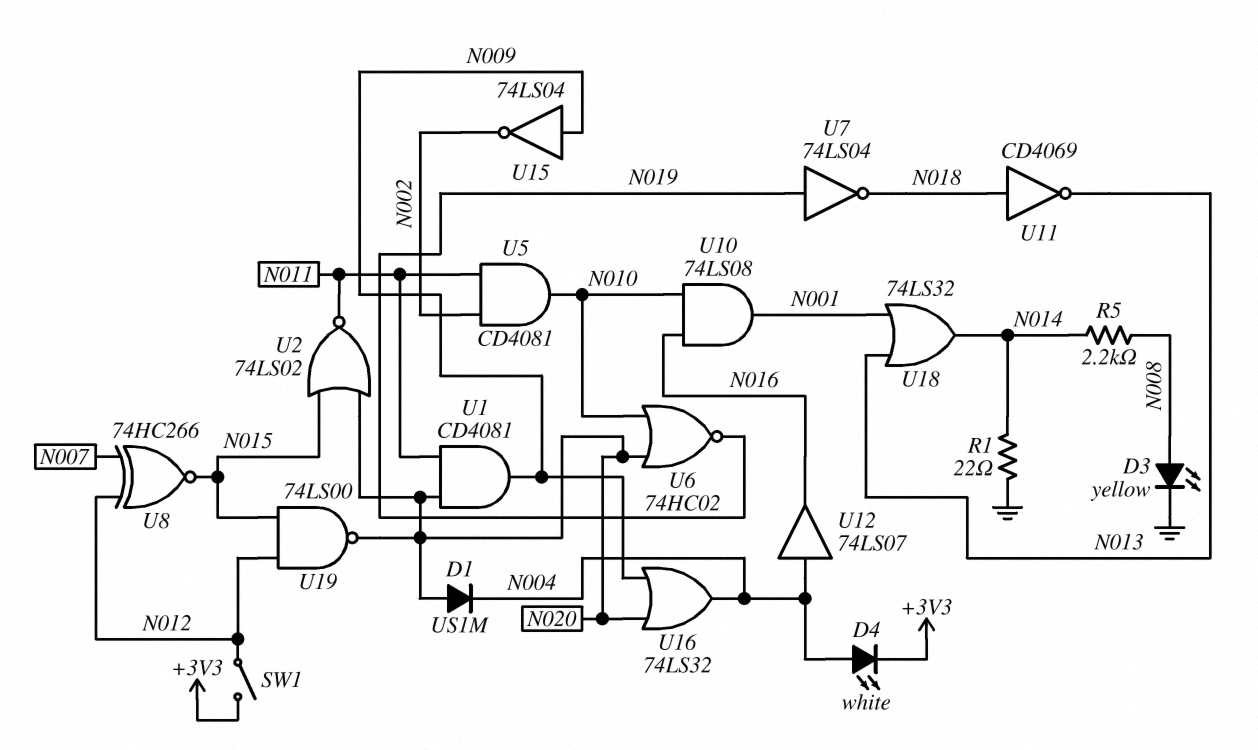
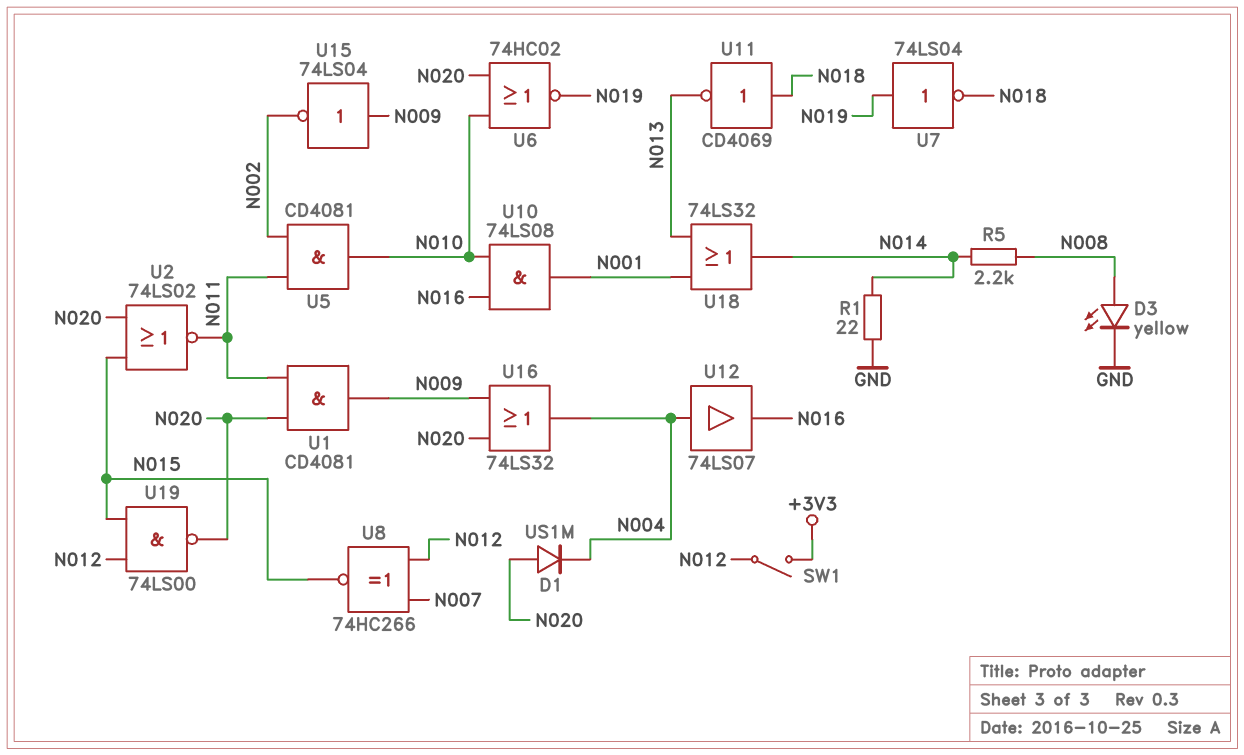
D4: LED white (A N004, K +3V3) -> none

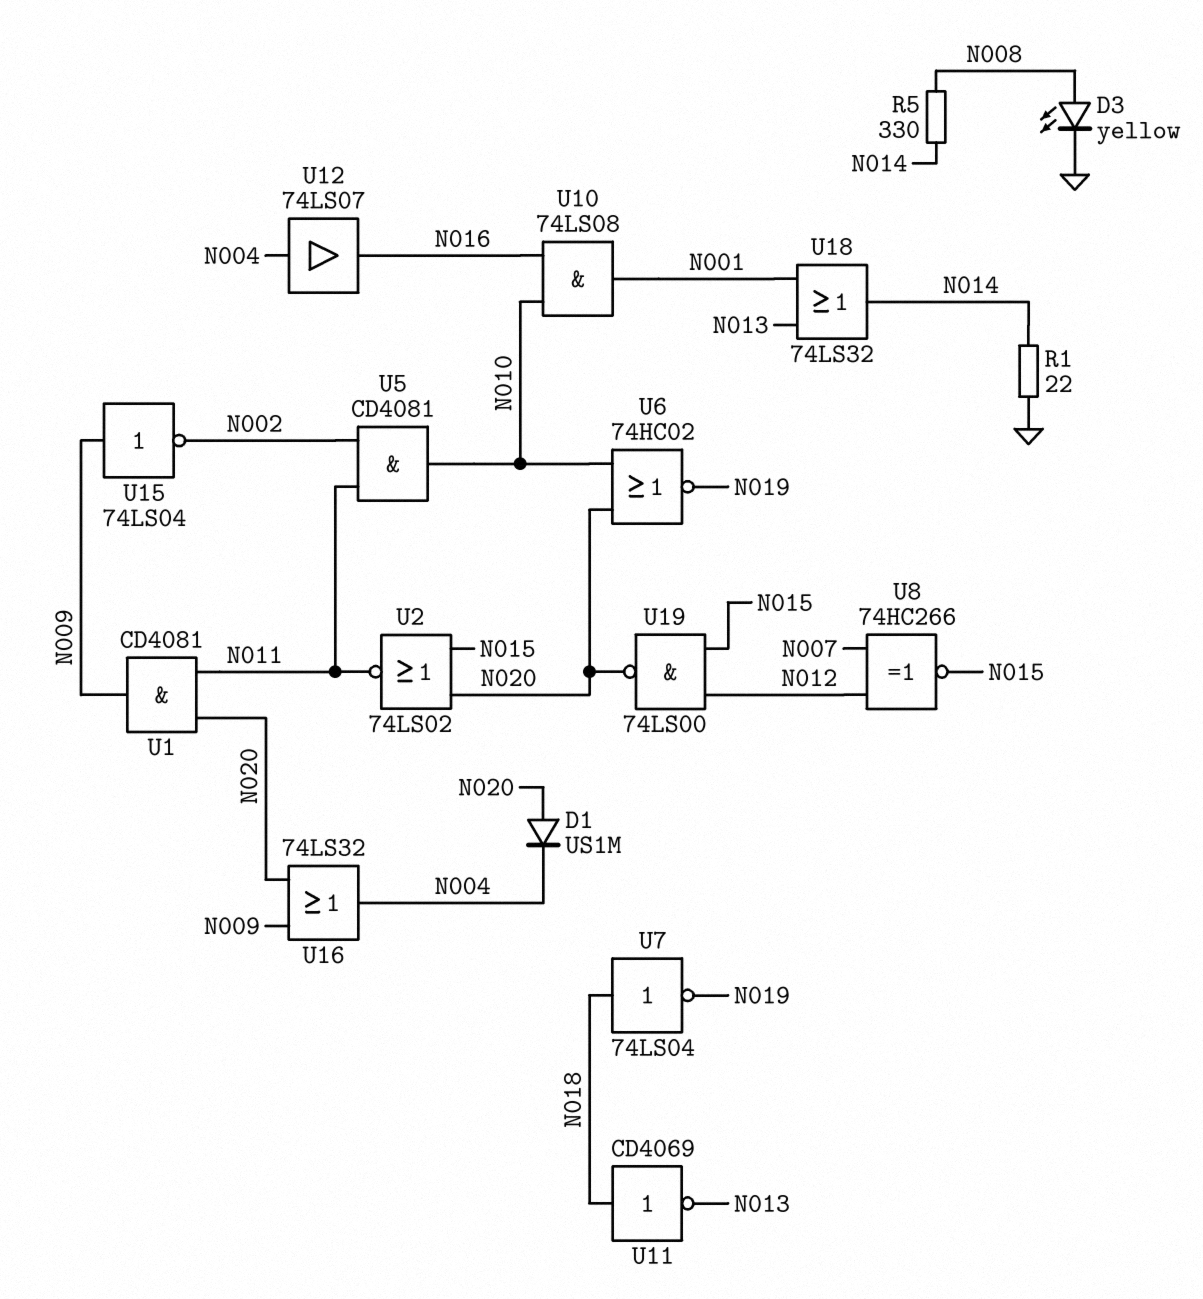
R5: 2.2k (N008, N014) -> 330 (N008, N014)
SW1: switch (+3V3, N012) -> none
U7: NOT 74LS04 (in N019, out N018) -> NOT 74LS04 (in N018, out N019)

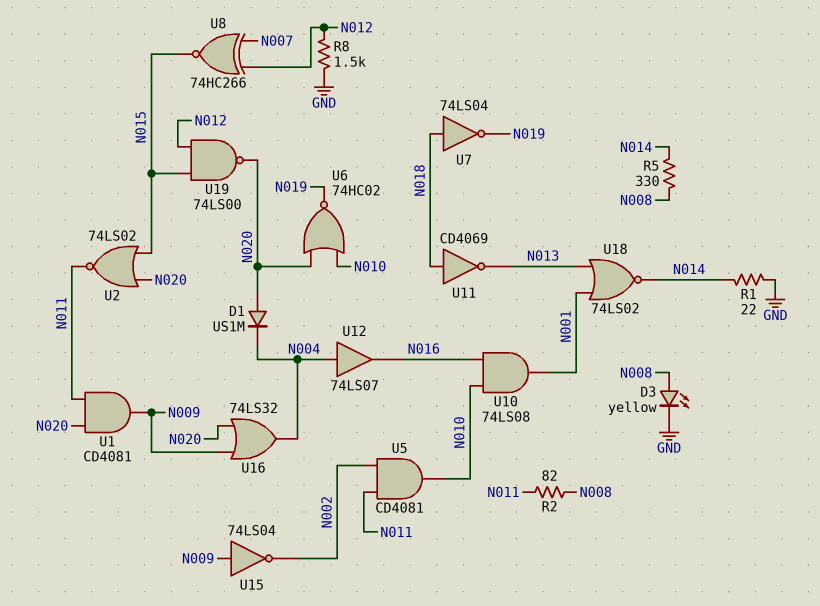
R2: none -> 82 (N008, N011)
R8: none -> 1.5k (GND, N012)
U18: OR 74LS32 (in N001, in N013, out N014) -> NOR 74LS02 (in N001, in N013, out N014)

